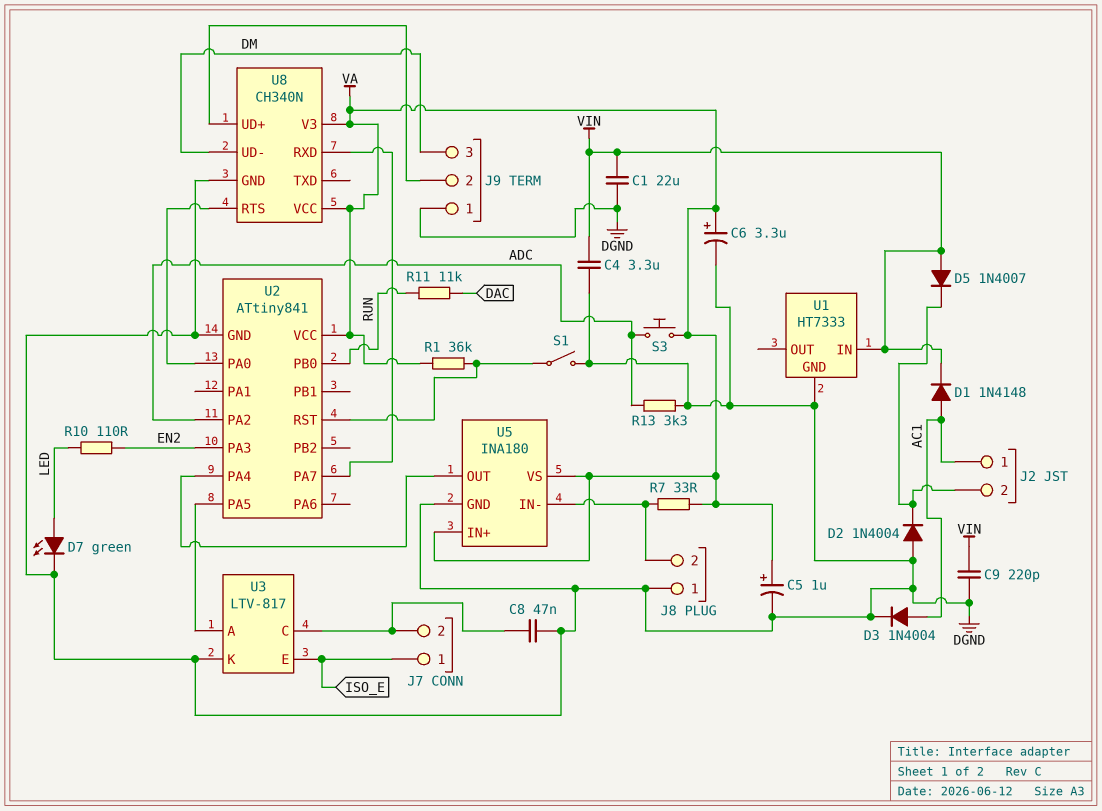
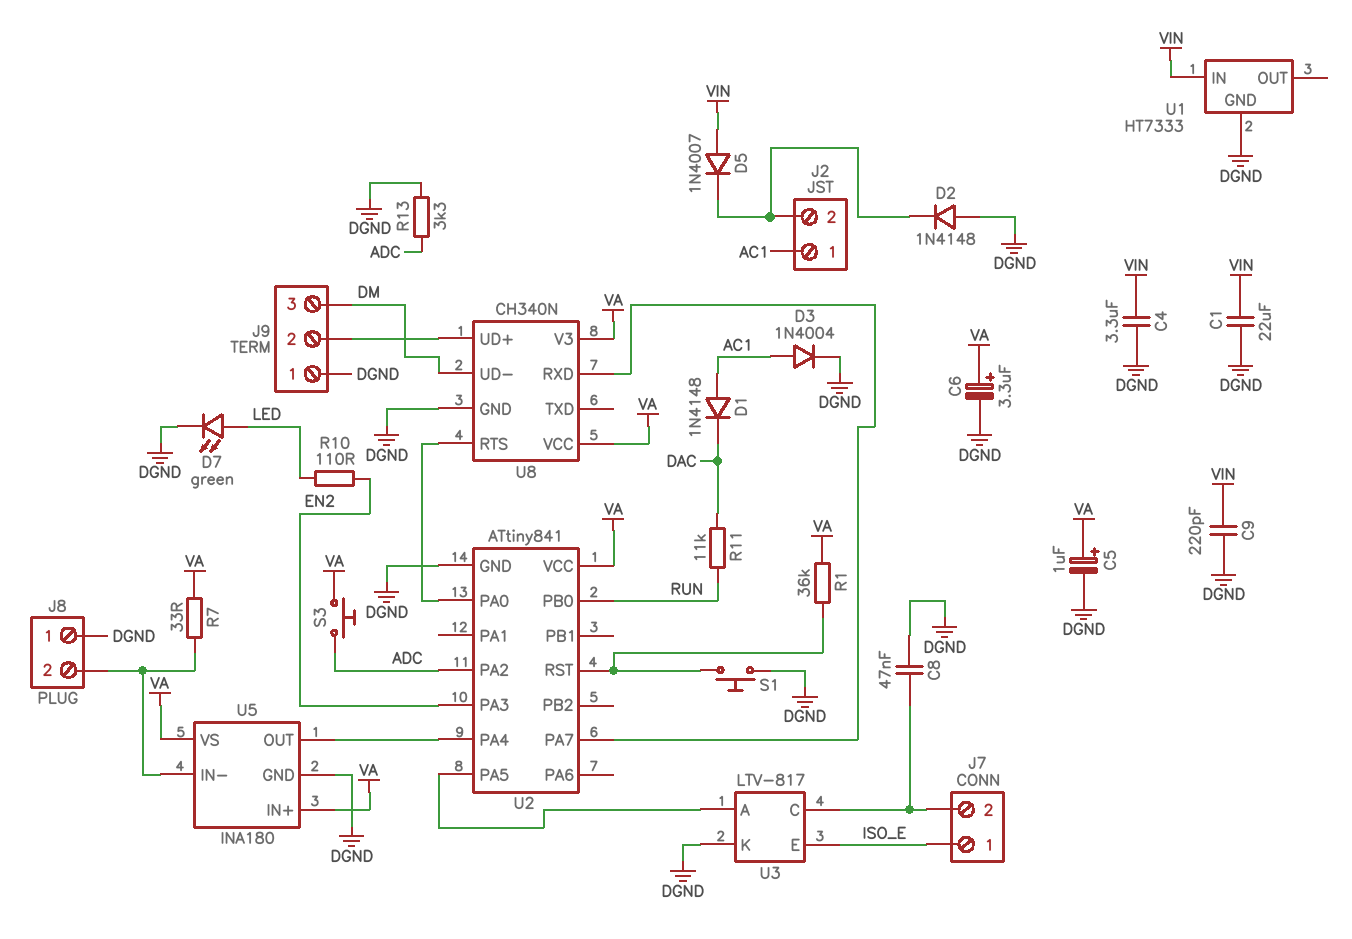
D1: diode 1N4148 (A AC1, K VIN) -> diode 1N4148 (A AC1, K DAC)
D2: diode 1N4004 (A DGND, K J2/2) -> diode 1N4148 (A DGND, K J2/2)
S1: switch (DGND, U2/RST) -> button (DGND, U2/RST)

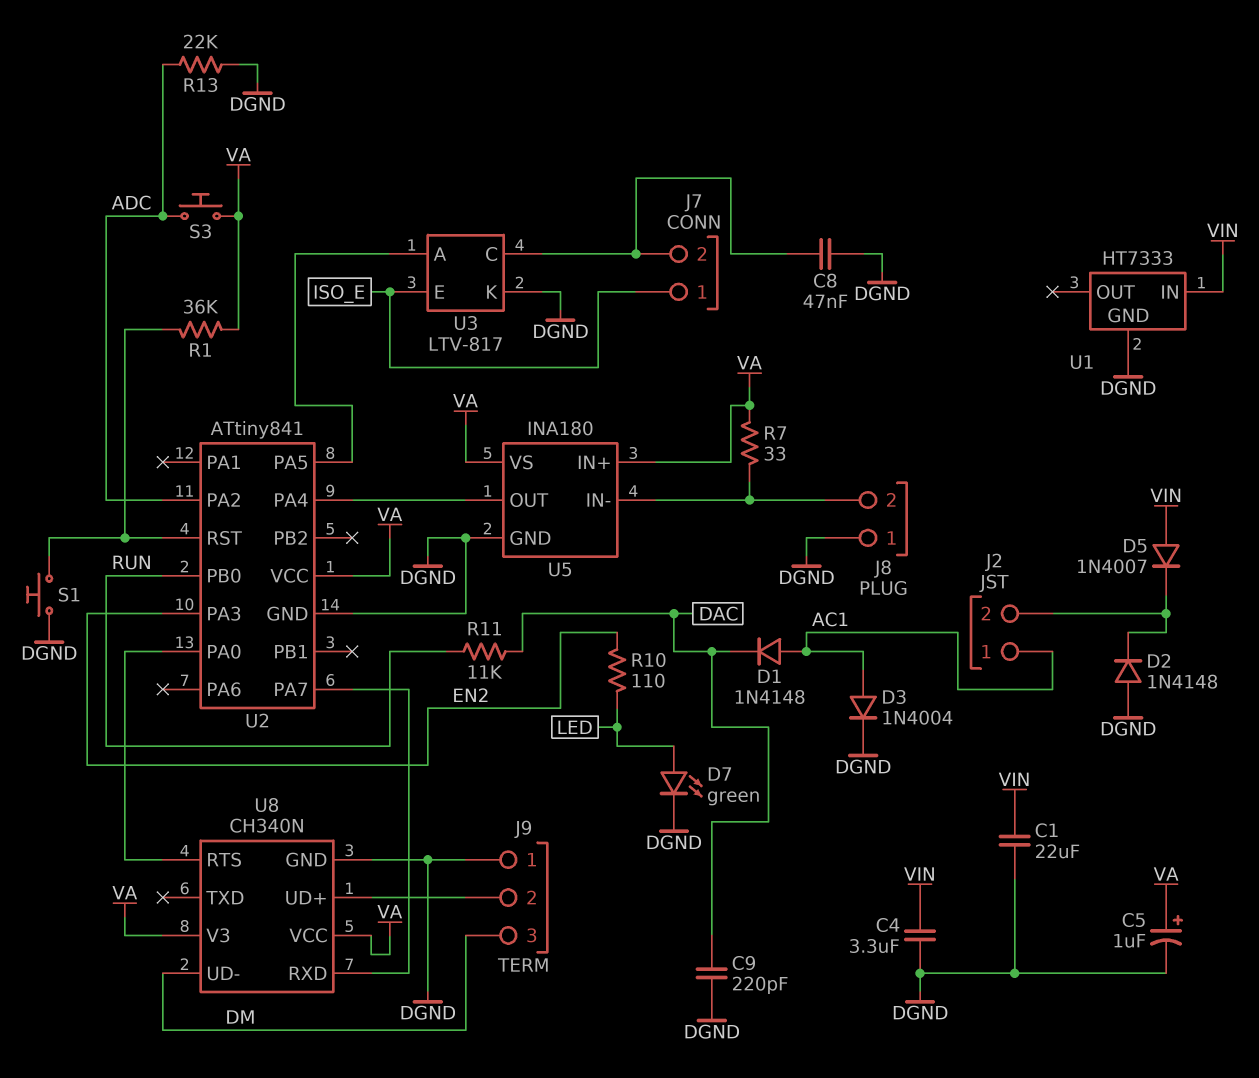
C6: 3.3uF (plus VA, minus DGND) -> none
C9: 220pF (DGND, VIN) -> 220pF (DAC, DGND)
R13: 3.3k (ADC, DGND) -> 22k (ADC, DGND)

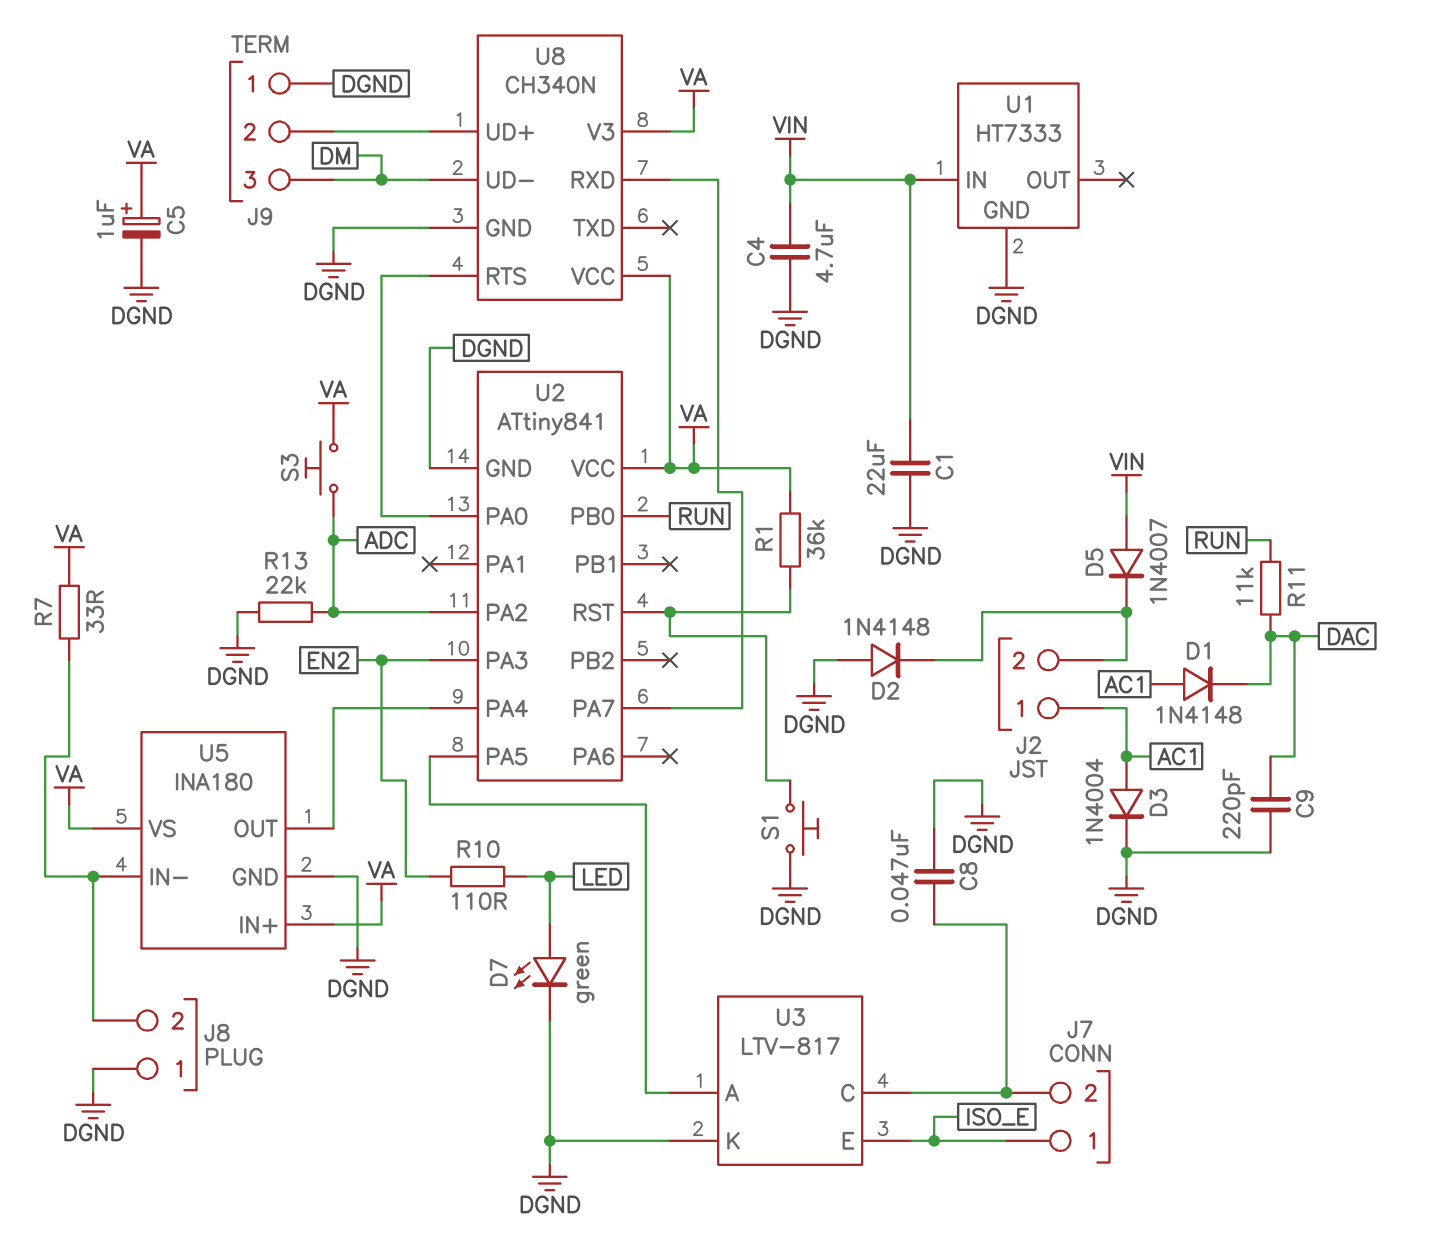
C4: 3.3uF (DGND, VIN) -> 4.7uF (DGND, VIN)

